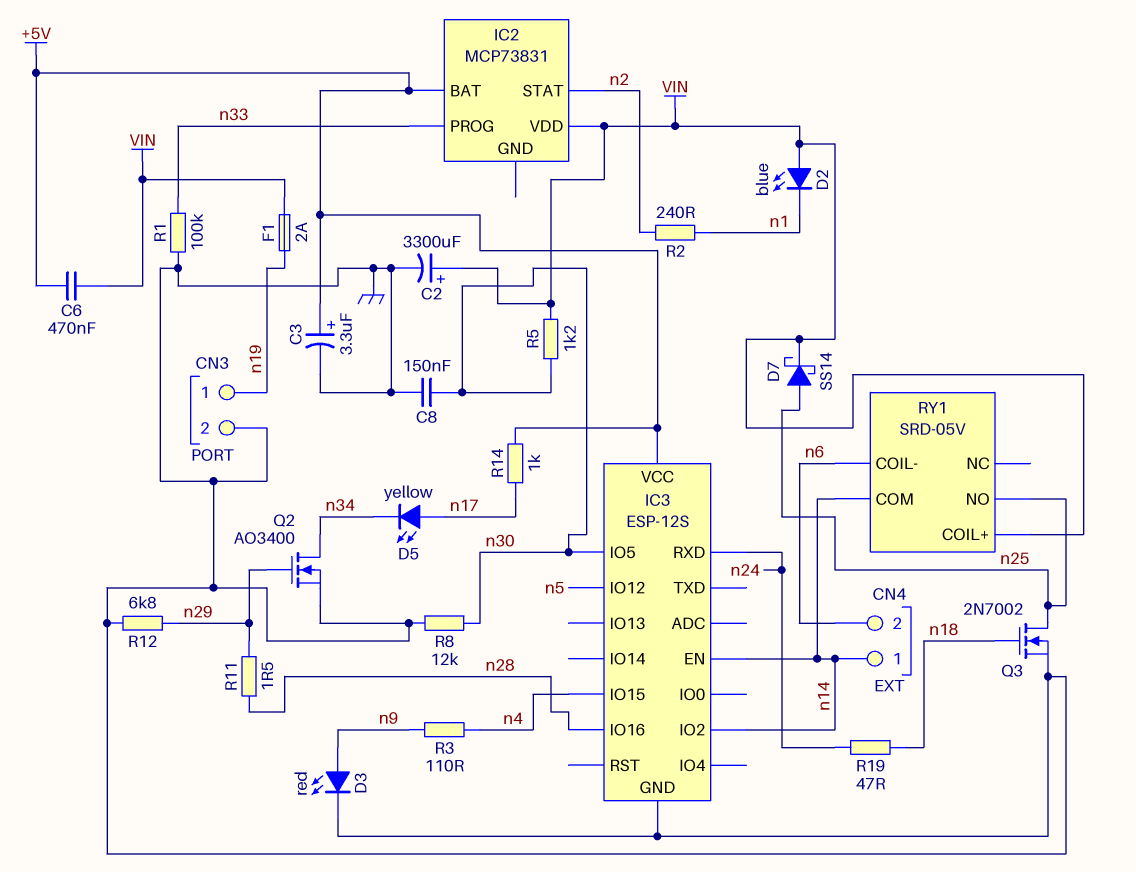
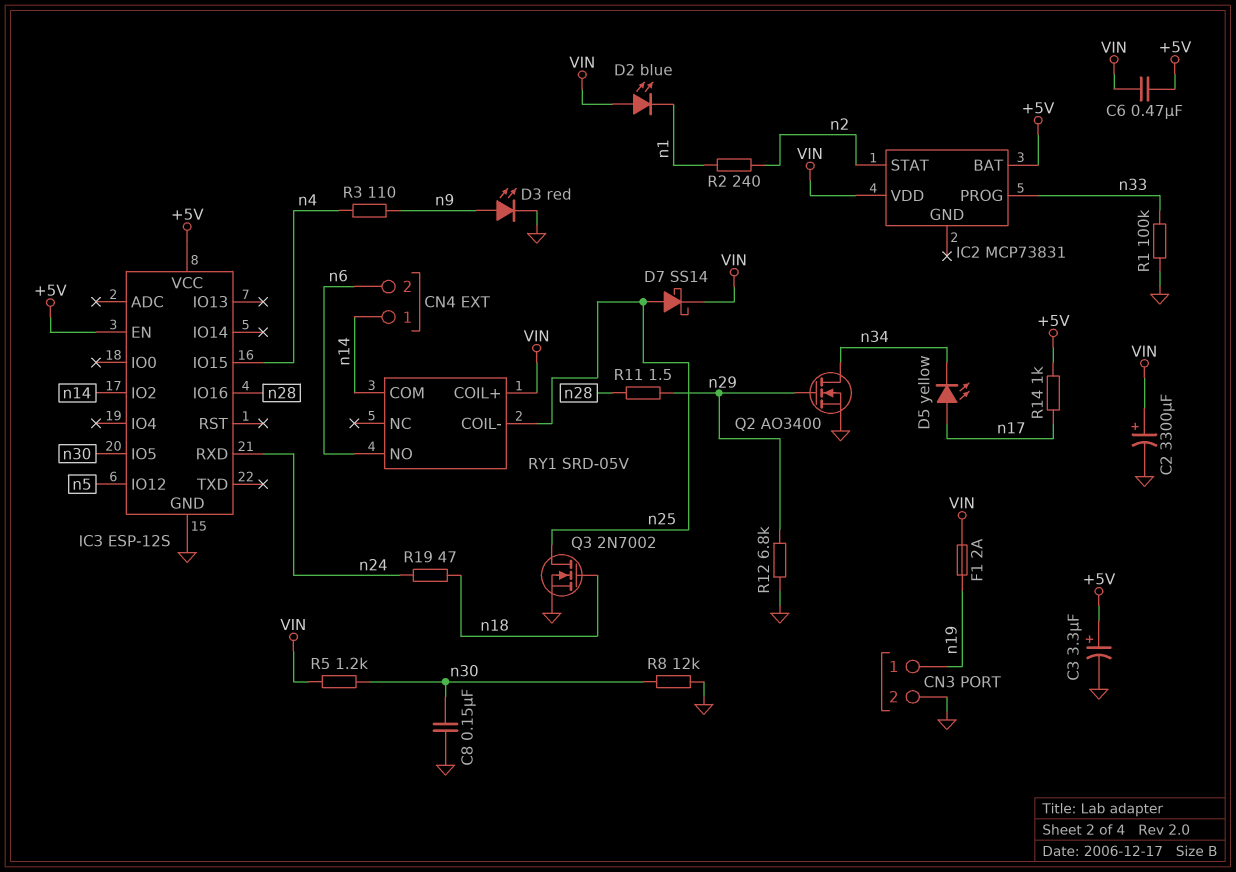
IC3 pin EN: n14 -> +5V
RY1 pin COIL-: n6 -> n25
RY1 pin NO: n25 -> n6

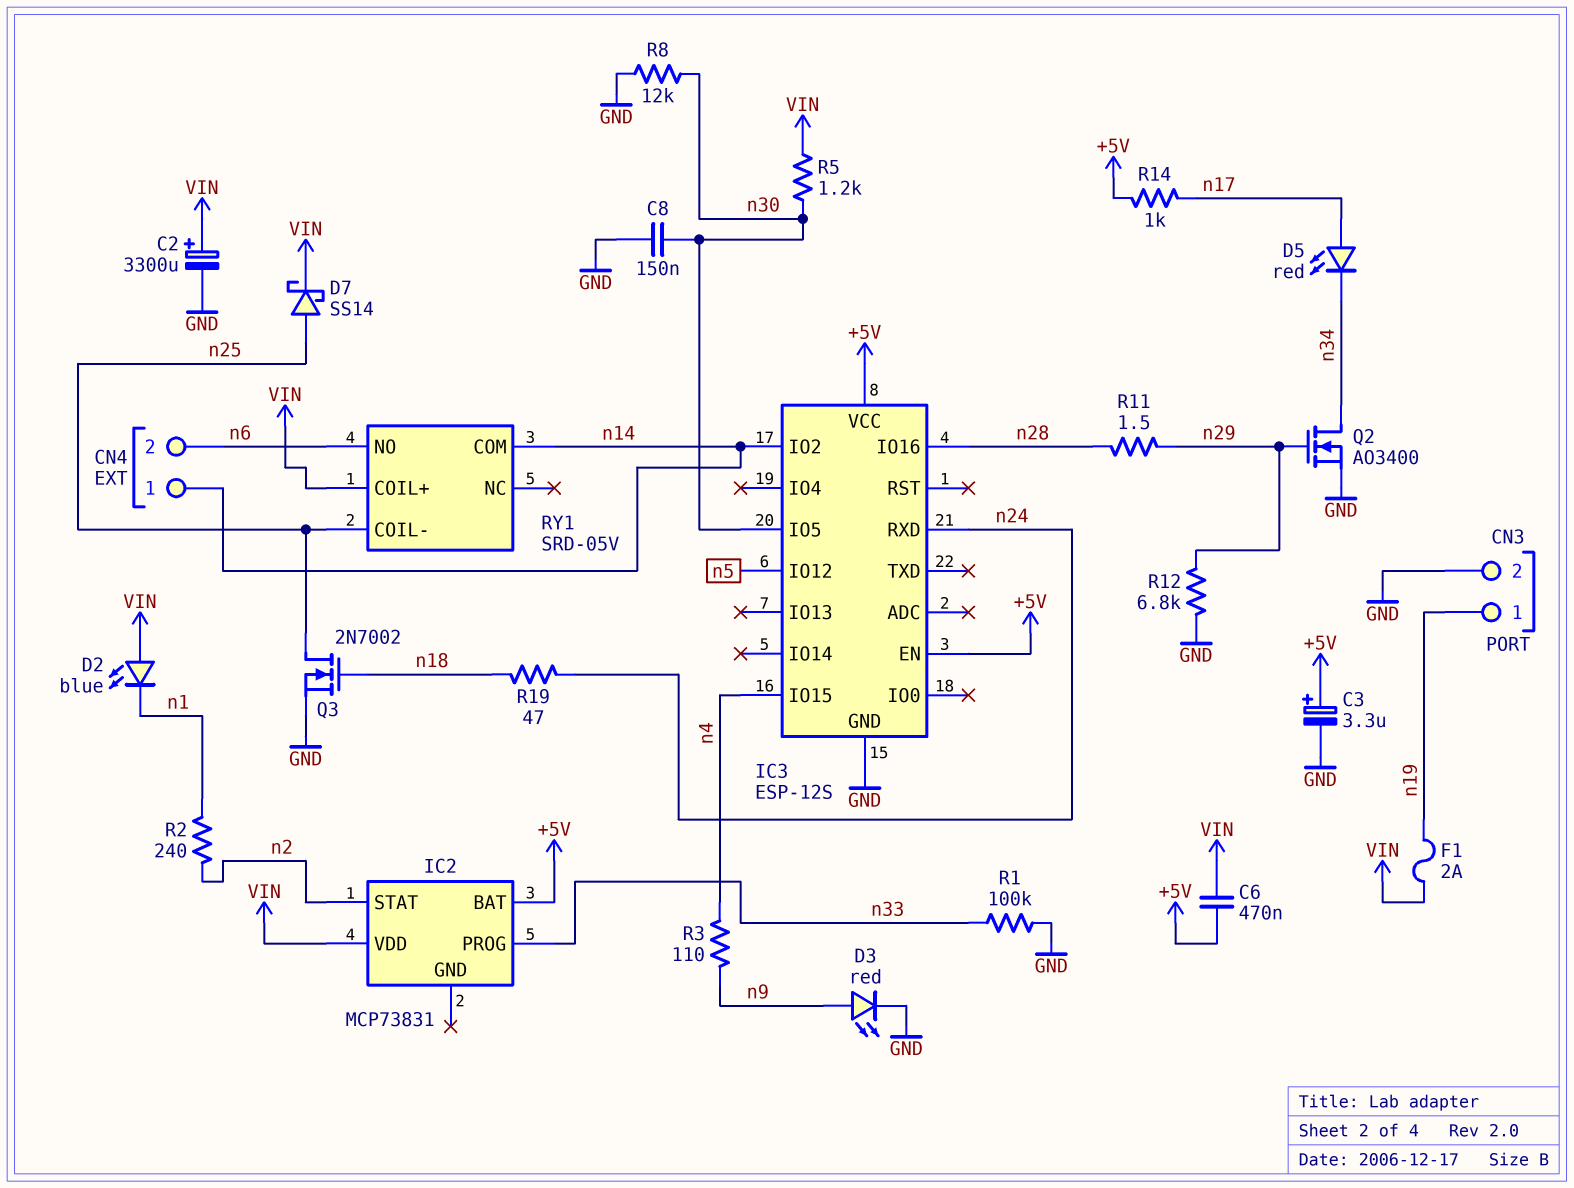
D5: LED yellow (A n17, K n34) -> LED red (A n17, K n34)

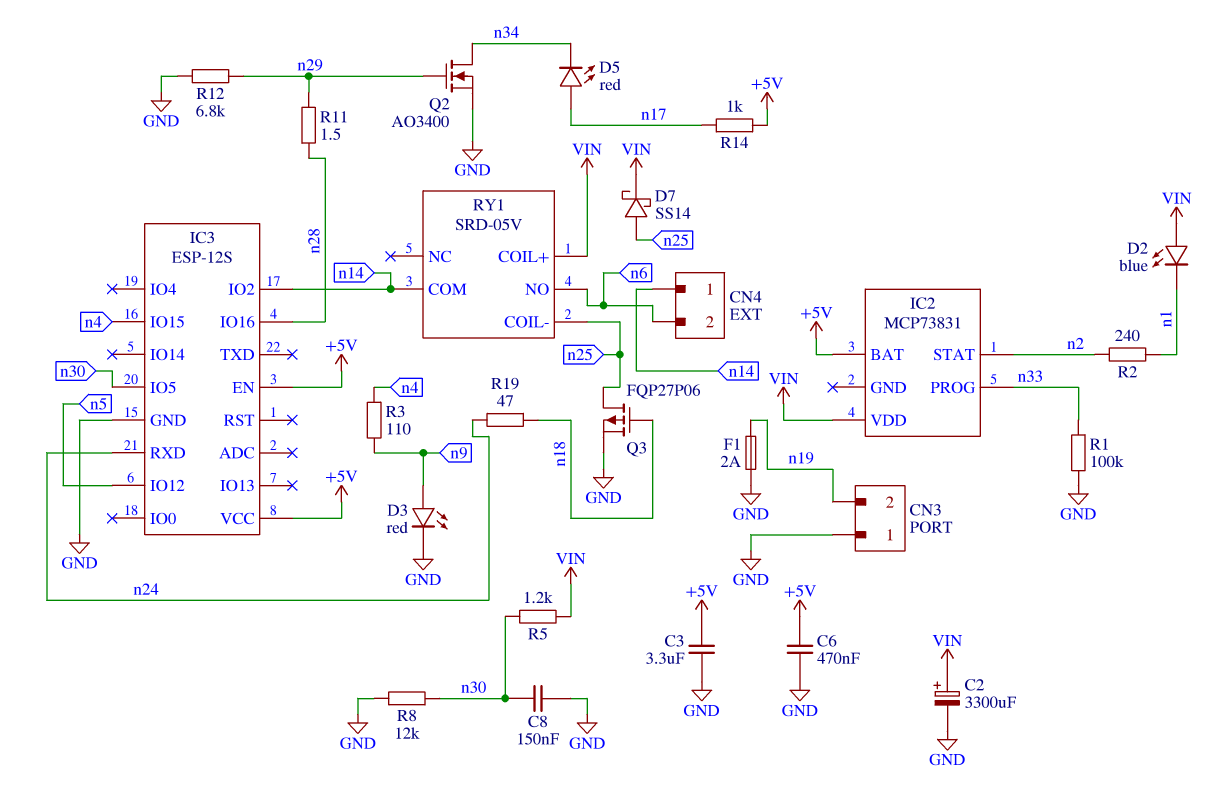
C3: 3.3uF (plus +5V, minus GND) -> 3.3uF (+5V, GND)
C6: 470nF (+5V, VIN) -> 470nF (+5V, GND)
CN3 pin 1: n19 -> GND
CN3 pin 2: GND -> n19
F1: 2A (VIN, n19) -> 2A (GND, n19)
Q3: NMOS 2N7002 (G n18, D n25, S GND) -> PMOS FQP27P06 (G n18, D n25, S GND)

